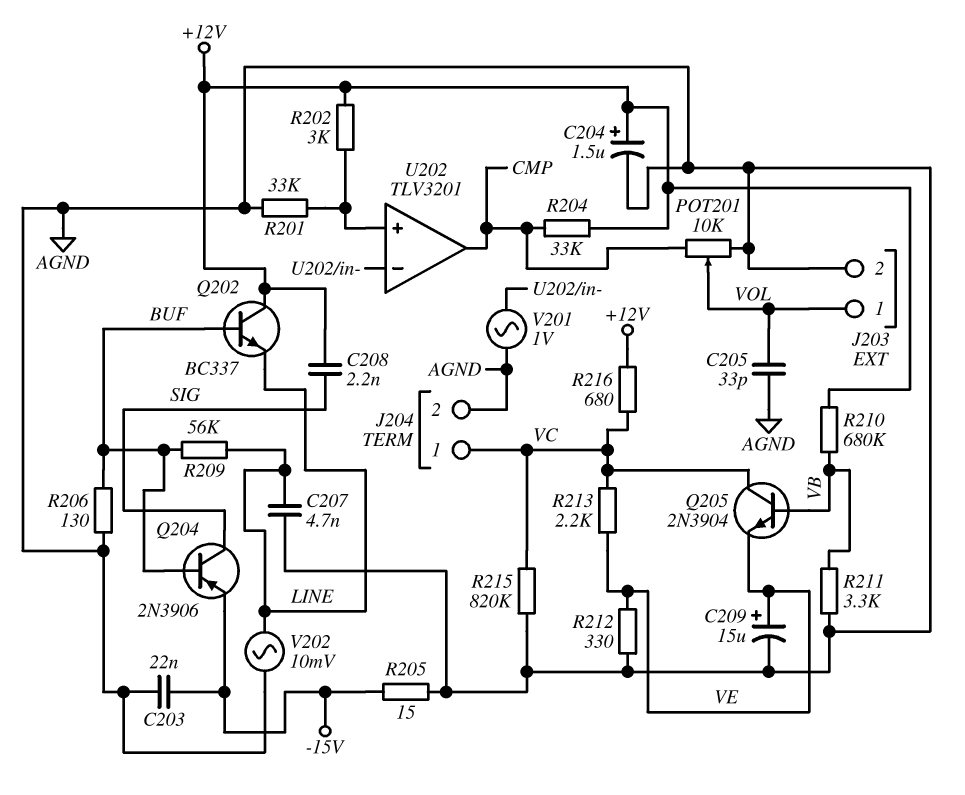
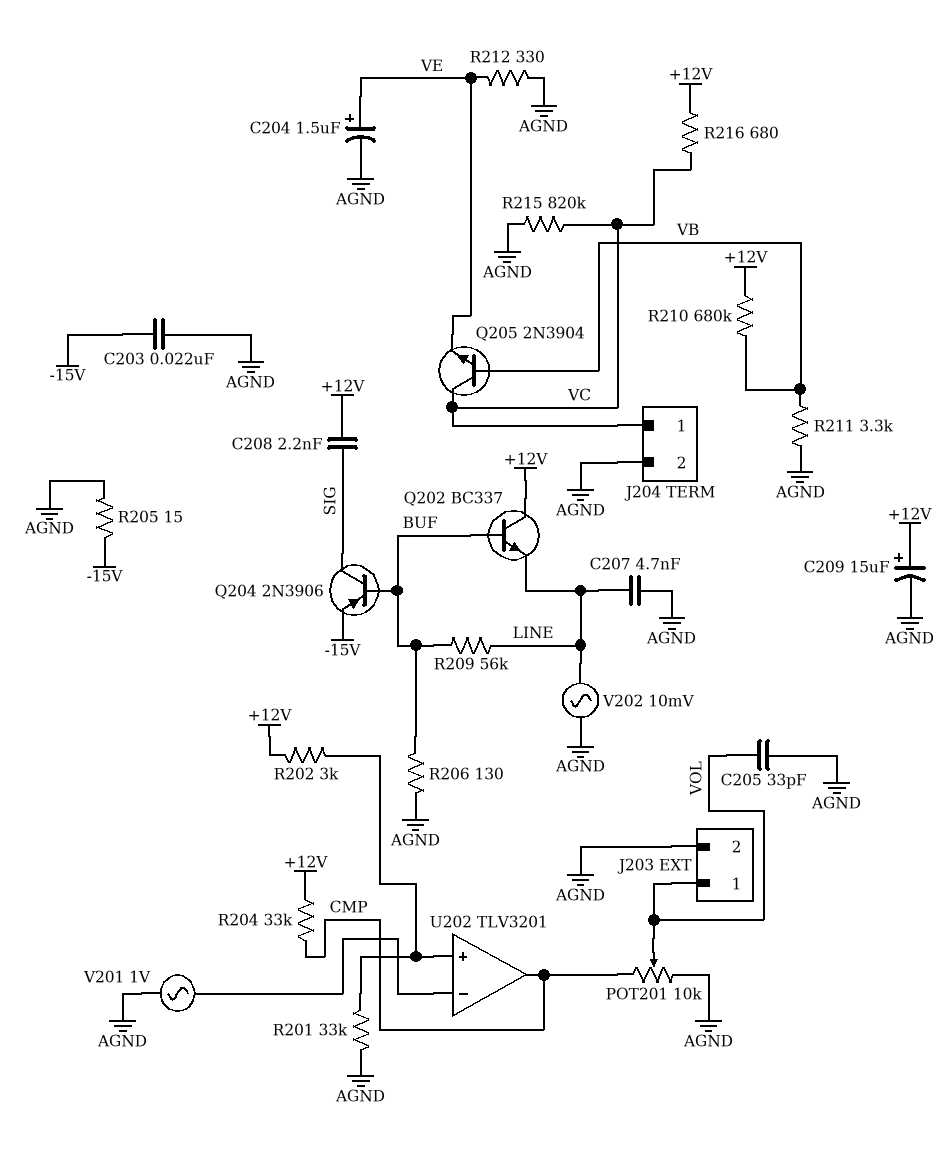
C204: 1.5uF (plus +12V, minus AGND) -> 1.5uF (plus VE, minus AGND)
C209: 15uF (plus VE, minus AGND) -> 15uF (plus +12V, minus AGND)
R213: 2.2k (VC, VE) -> none

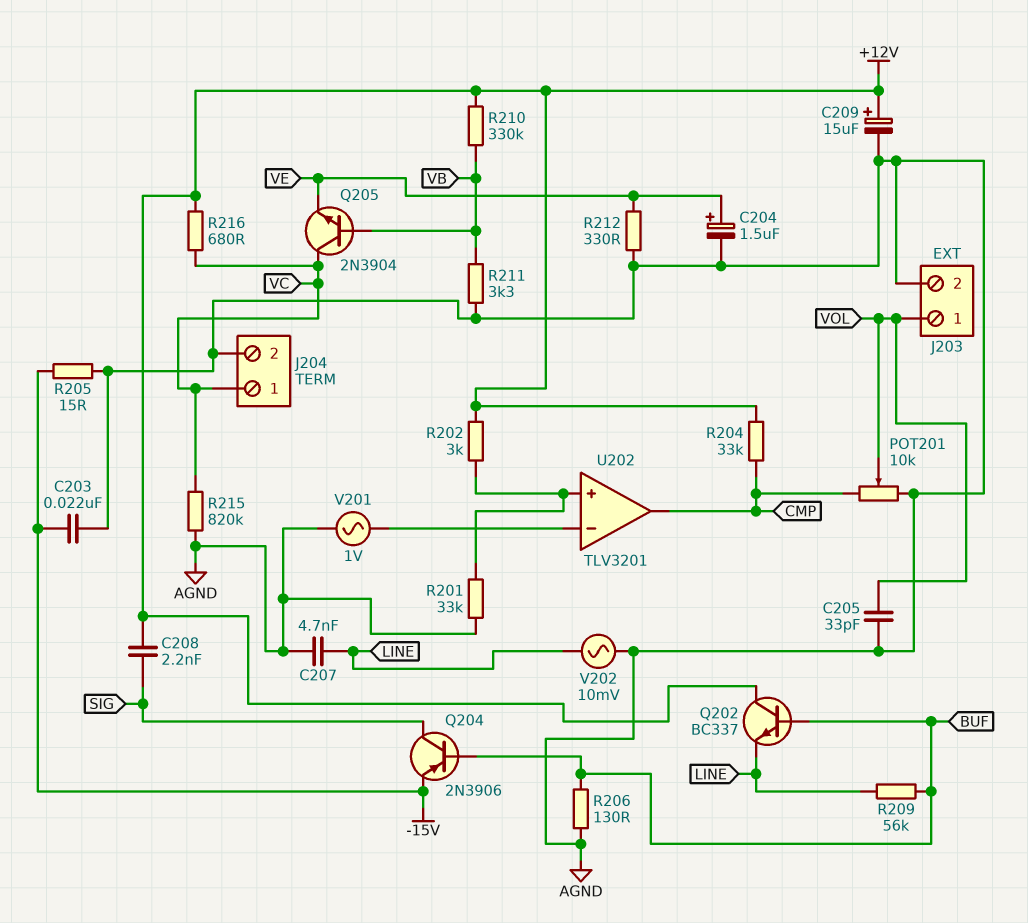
R210: 680k (+12V, VB) -> 330k (+12V, VB)

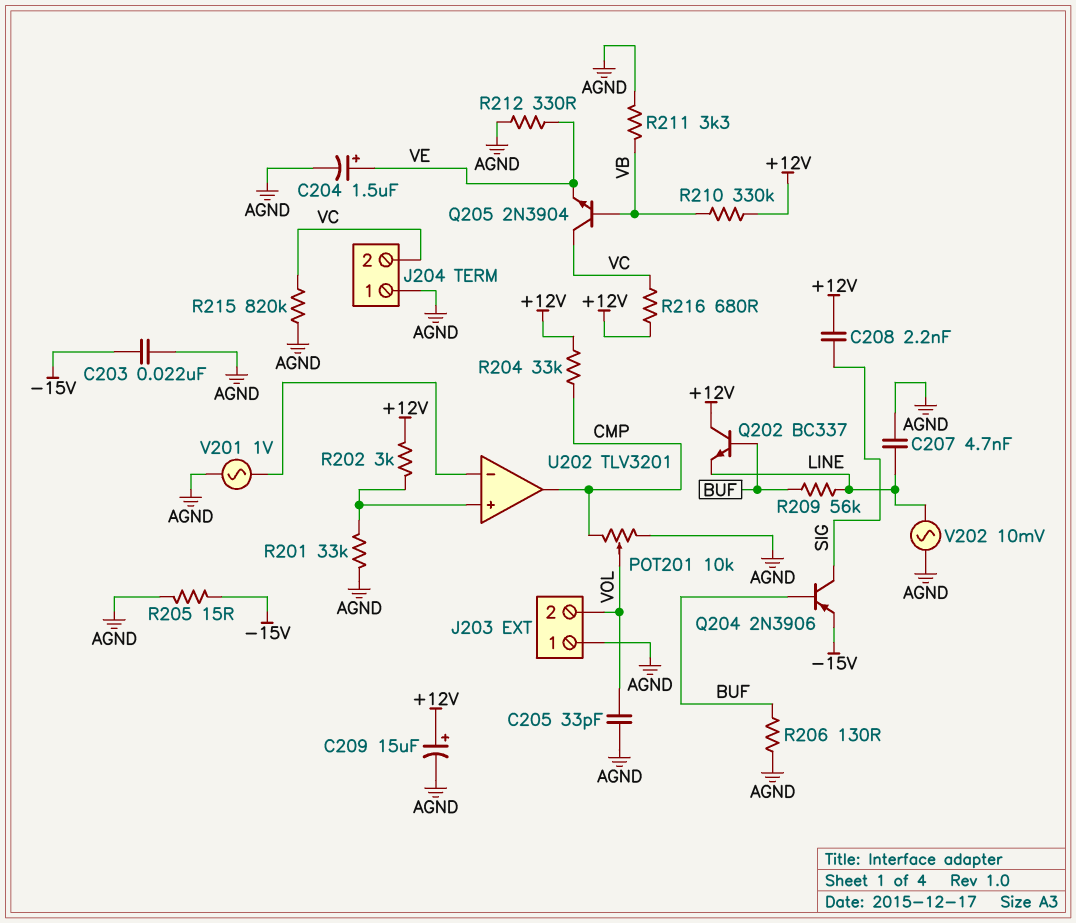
J203 pin 1: VOL -> AGND
J203 pin 2: AGND -> VOL
J204 pin 1: VC -> AGND
J204 pin 2: AGND -> VC

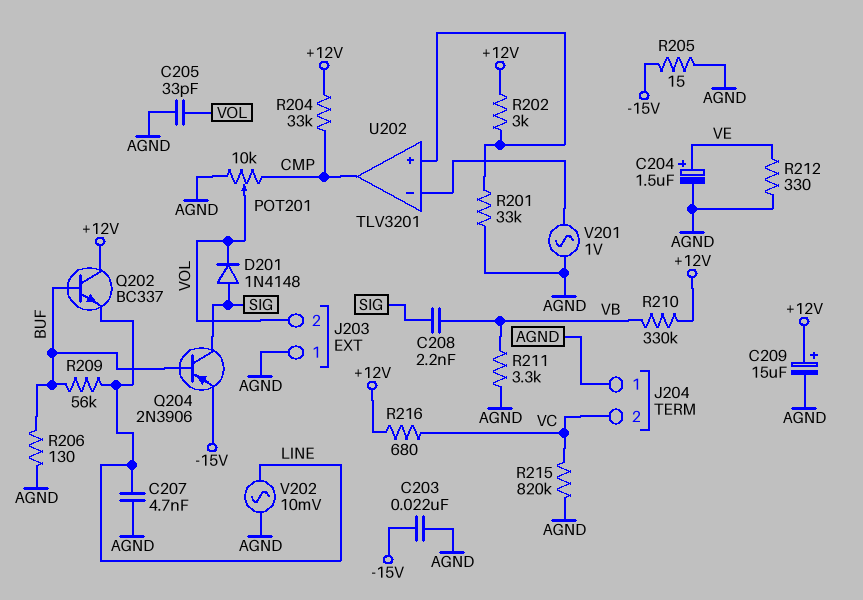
C208: 2.2nF (+12V, SIG) -> 2.2nF (SIG, VB)
D201: none -> diode 1N4148 (A SIG, K VOL)
Q205: NPN 2N3904 (B VB, C VC, E VE) -> none

